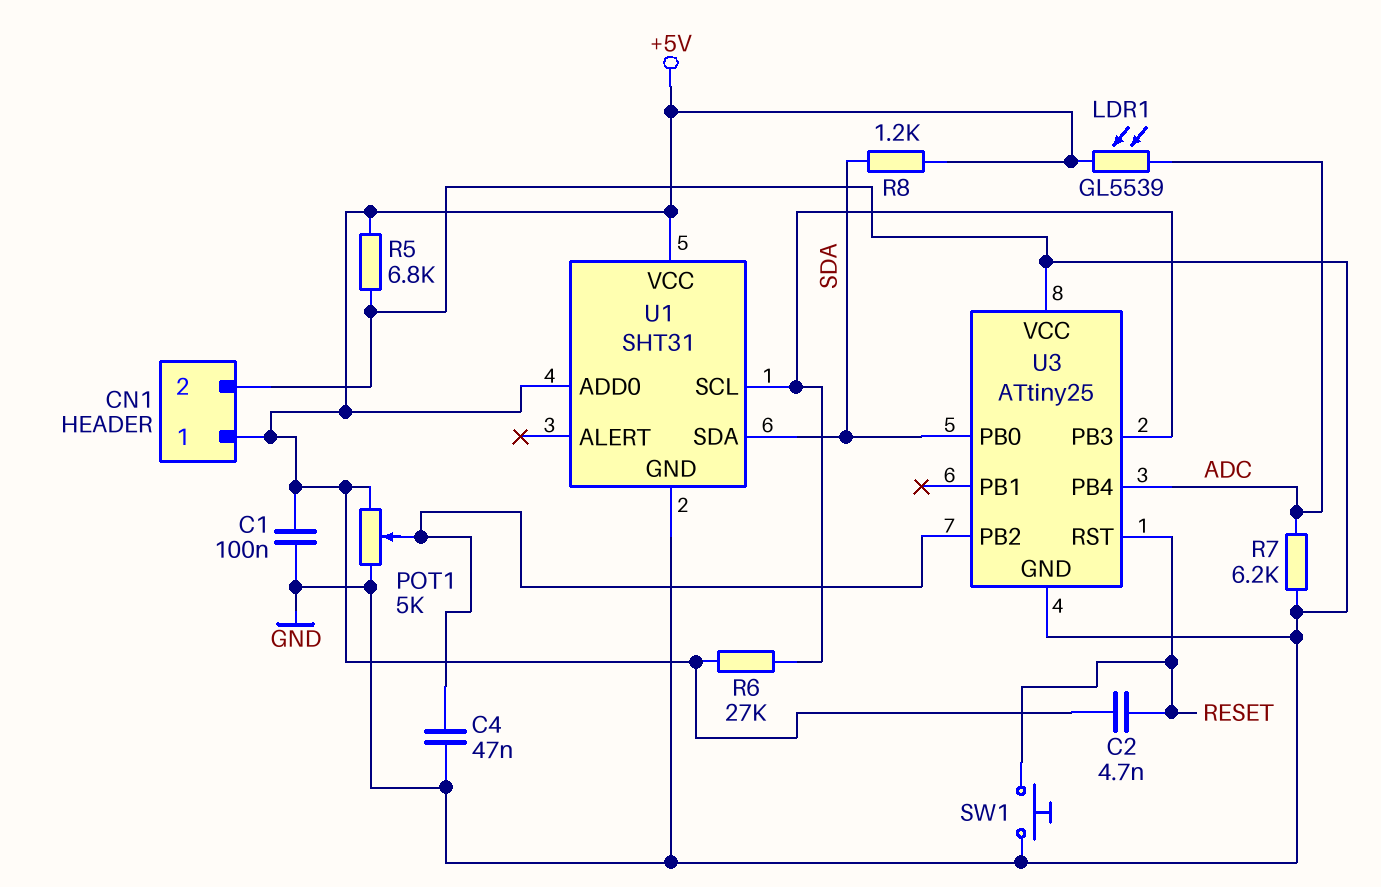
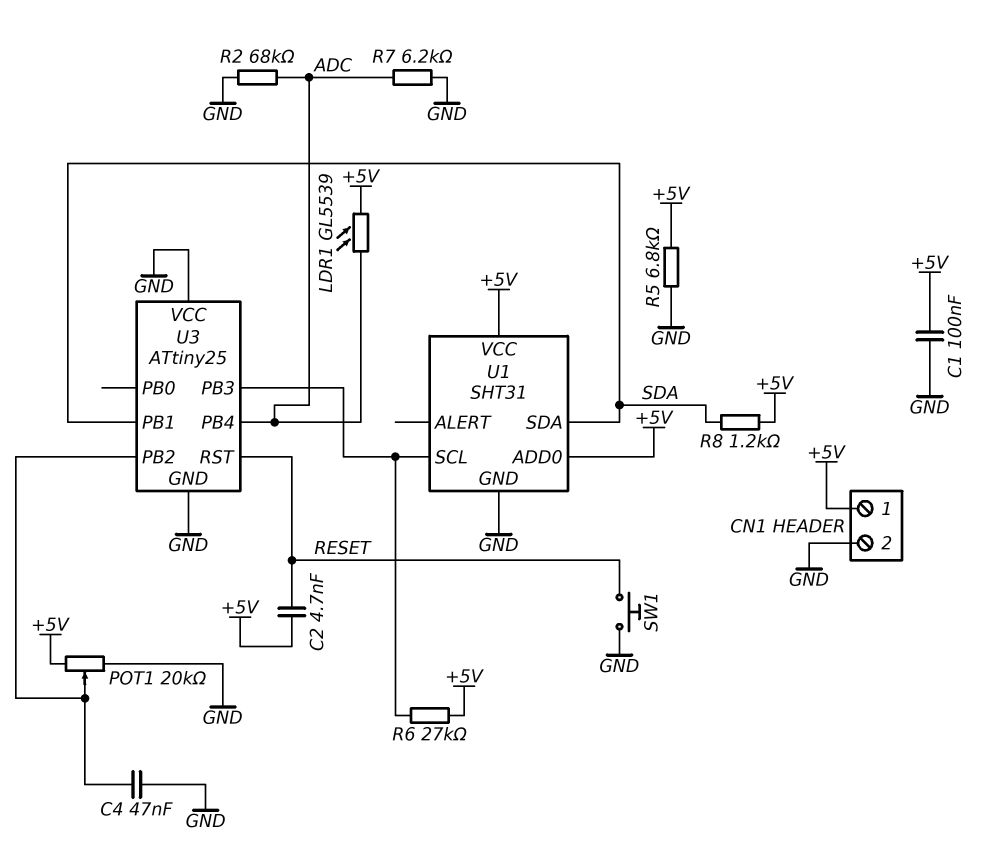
POT1: 5k (+5V, GND, wiper U3/PB2) -> 20k (+5V, GND, wiper U3/PB2)
R2: none -> 68k (ADC, GND)
U3 pin PB0: SDA -> none
U3 pin PB1: none -> SDA

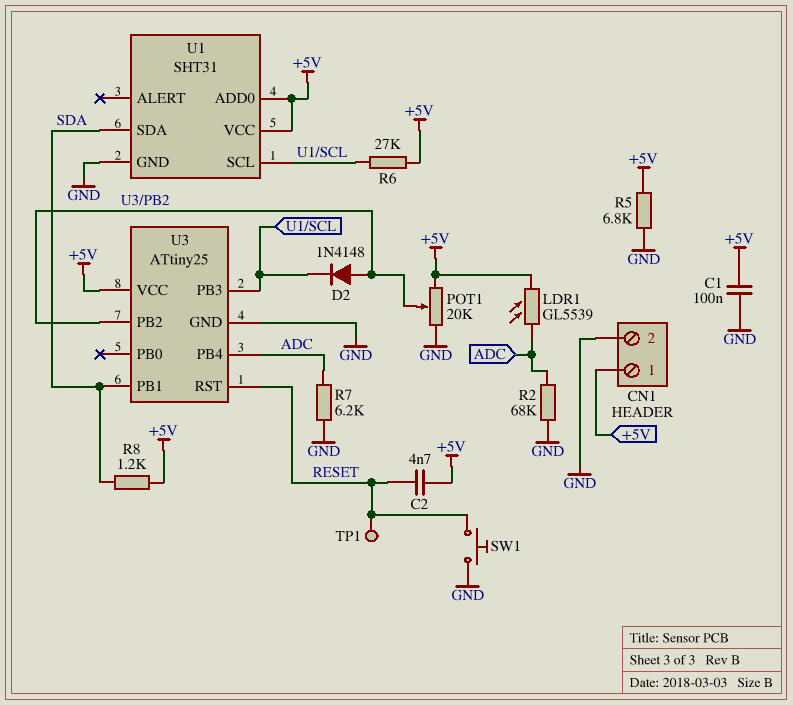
C4: 47nF (GND, U3/PB2) -> none
D2: none -> diode 1N4148 (A U3/PB2, K U1/SCL)
TP1: none -> test point (RESET)
U3 pin VCC: GND -> +5V

